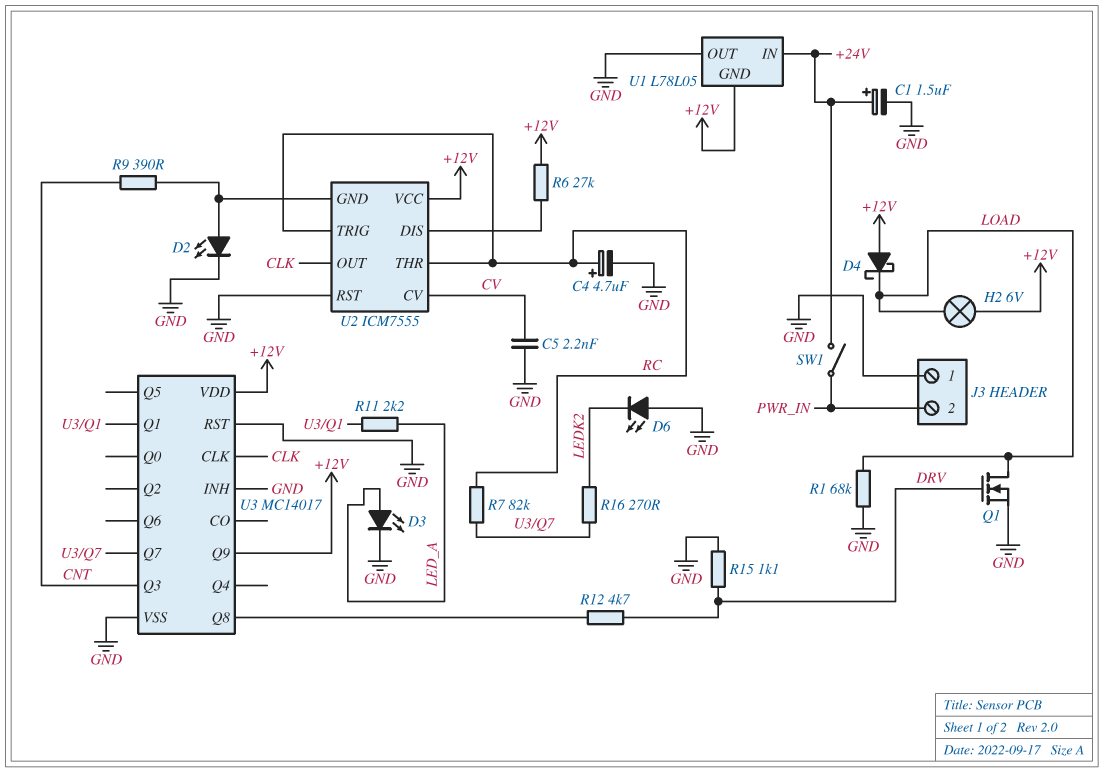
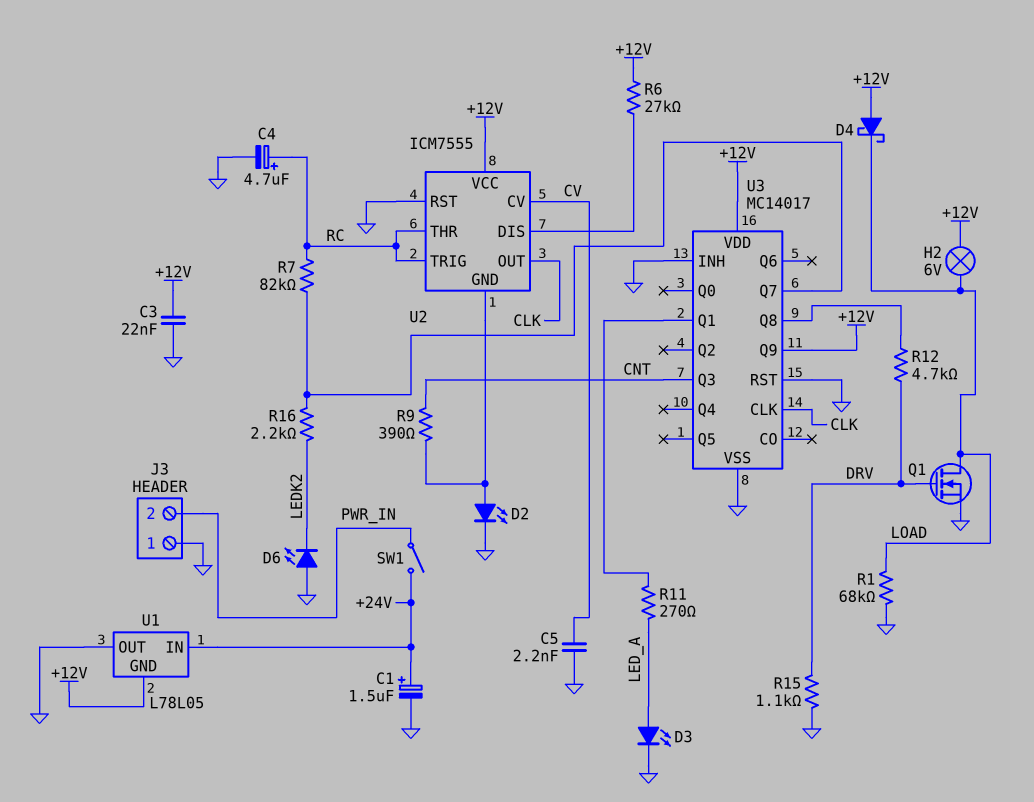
C3: none -> 22nF (+12V, GND)
R11: 2.2k (LED_A, U3/Q1) -> 270 (LED_A, U3/Q1)
R16: 270 (LEDK2, U3/Q7) -> 2.2k (LEDK2, U3/Q7)

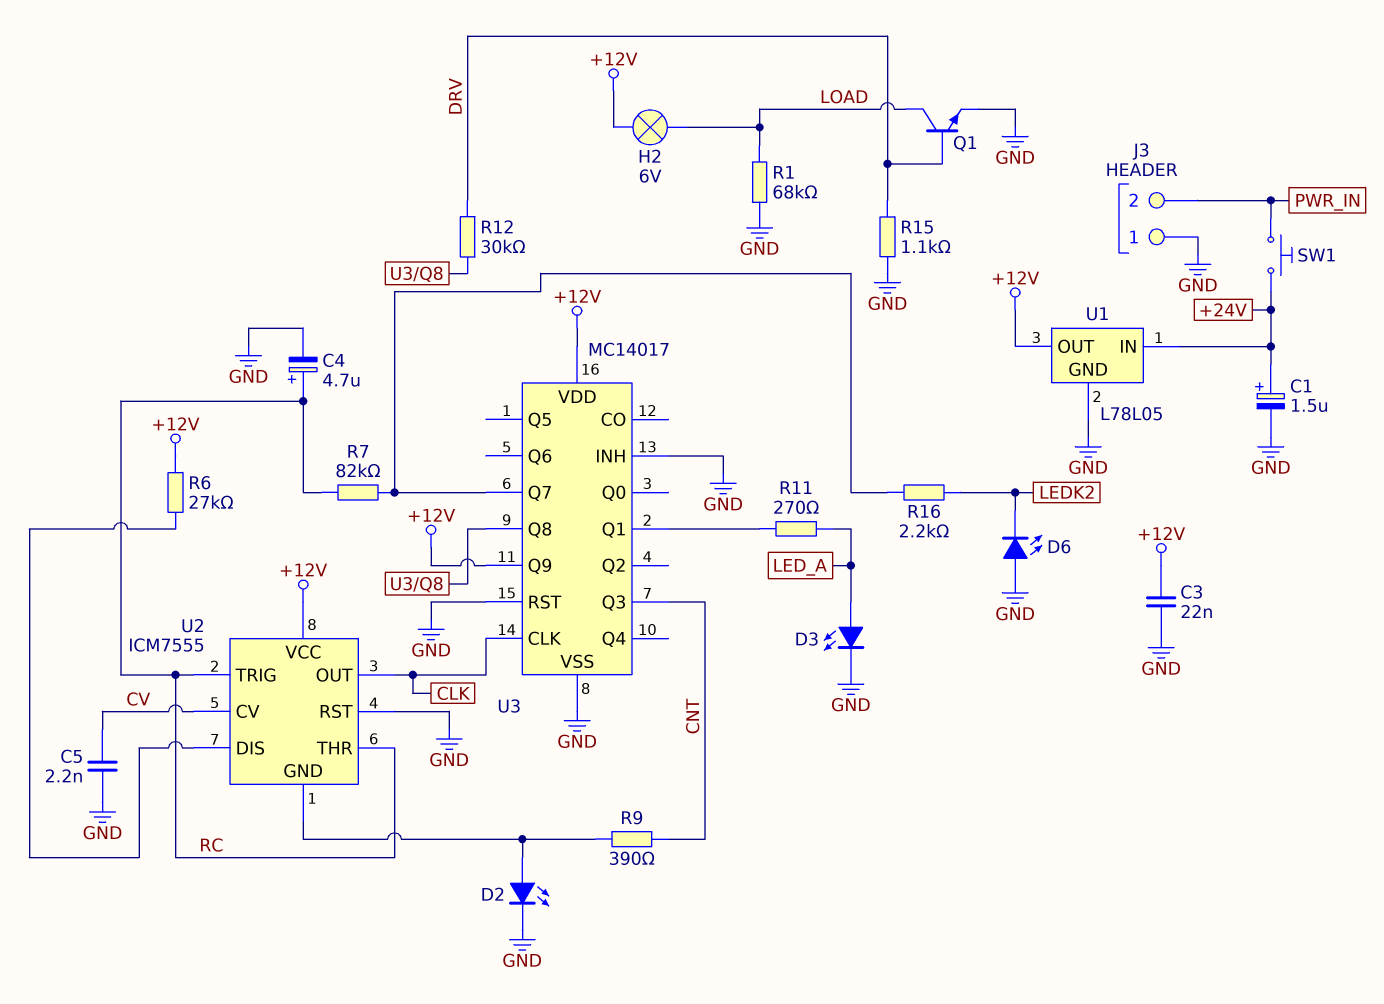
D4: schottky (A +12V, K LOAD) -> none
Q1: NMOS (G DRV, D LOAD, S GND) -> NPN (B DRV, C LOAD, E GND)
R12: 4.7k (DRV, U3/Q8) -> 30k (DRV, U3/Q8)
SW1: switch (+24V, PWR_IN) -> button (+24V, PWR_IN)
U1 pin GND: +12V -> GND
U1 pin OUT: GND -> +12V

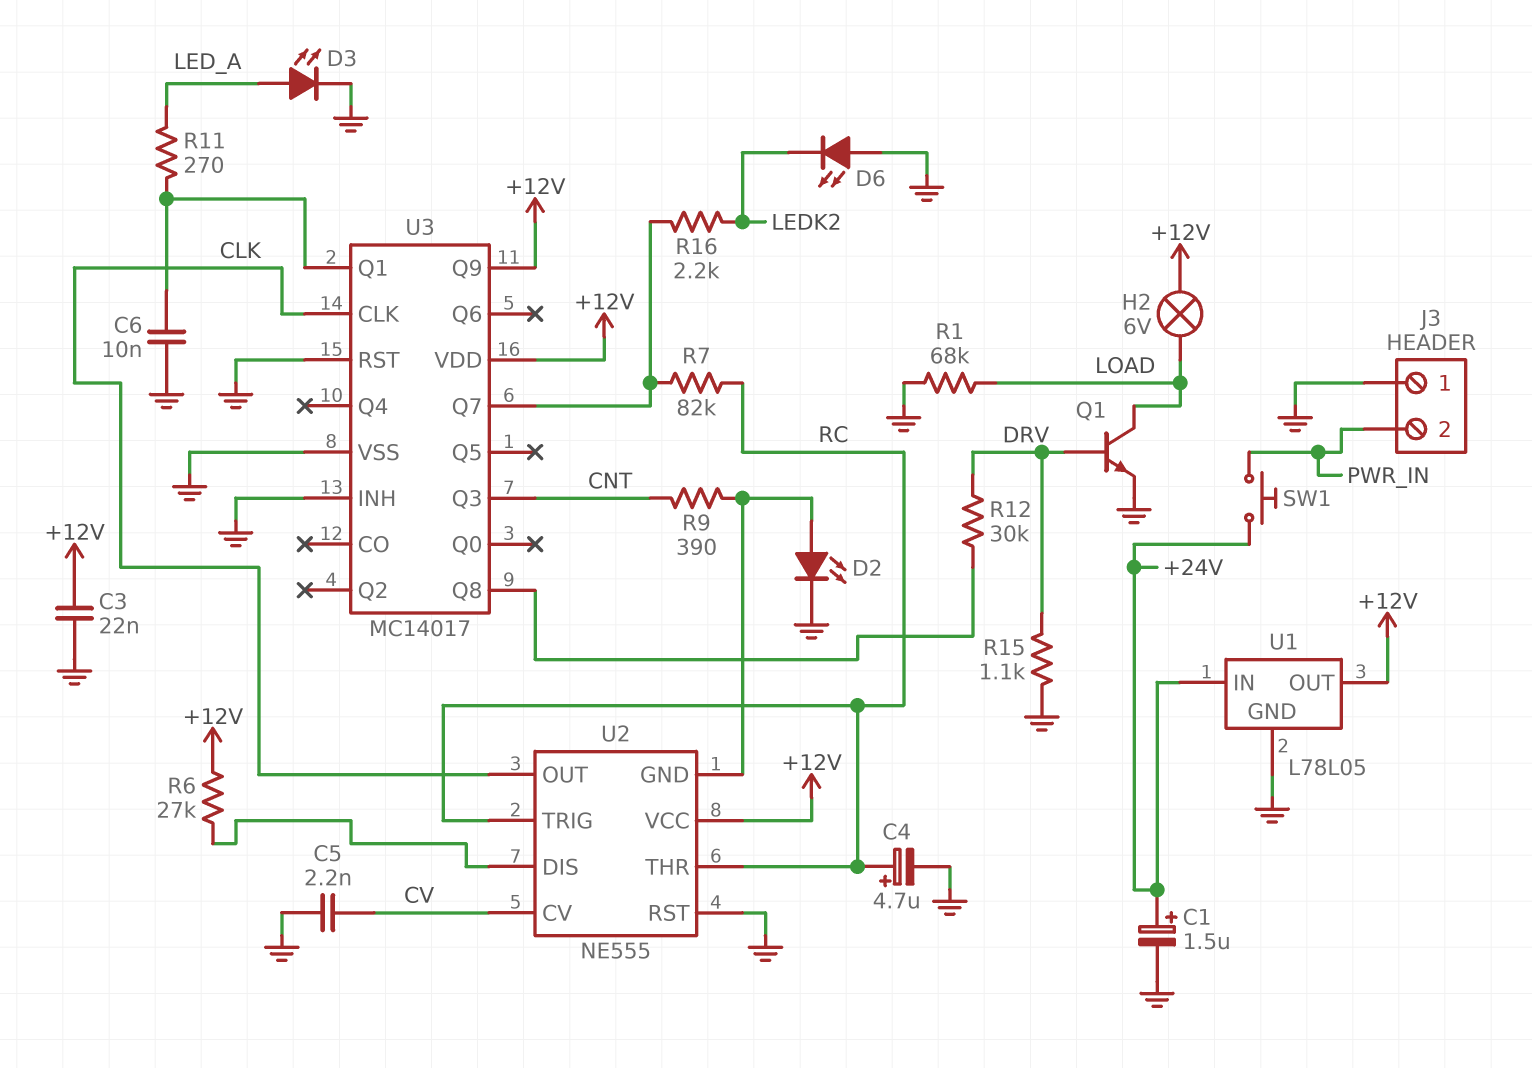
C6: none -> 10nF (GND, U3/Q1)
U2: ICM7555 -> NE555

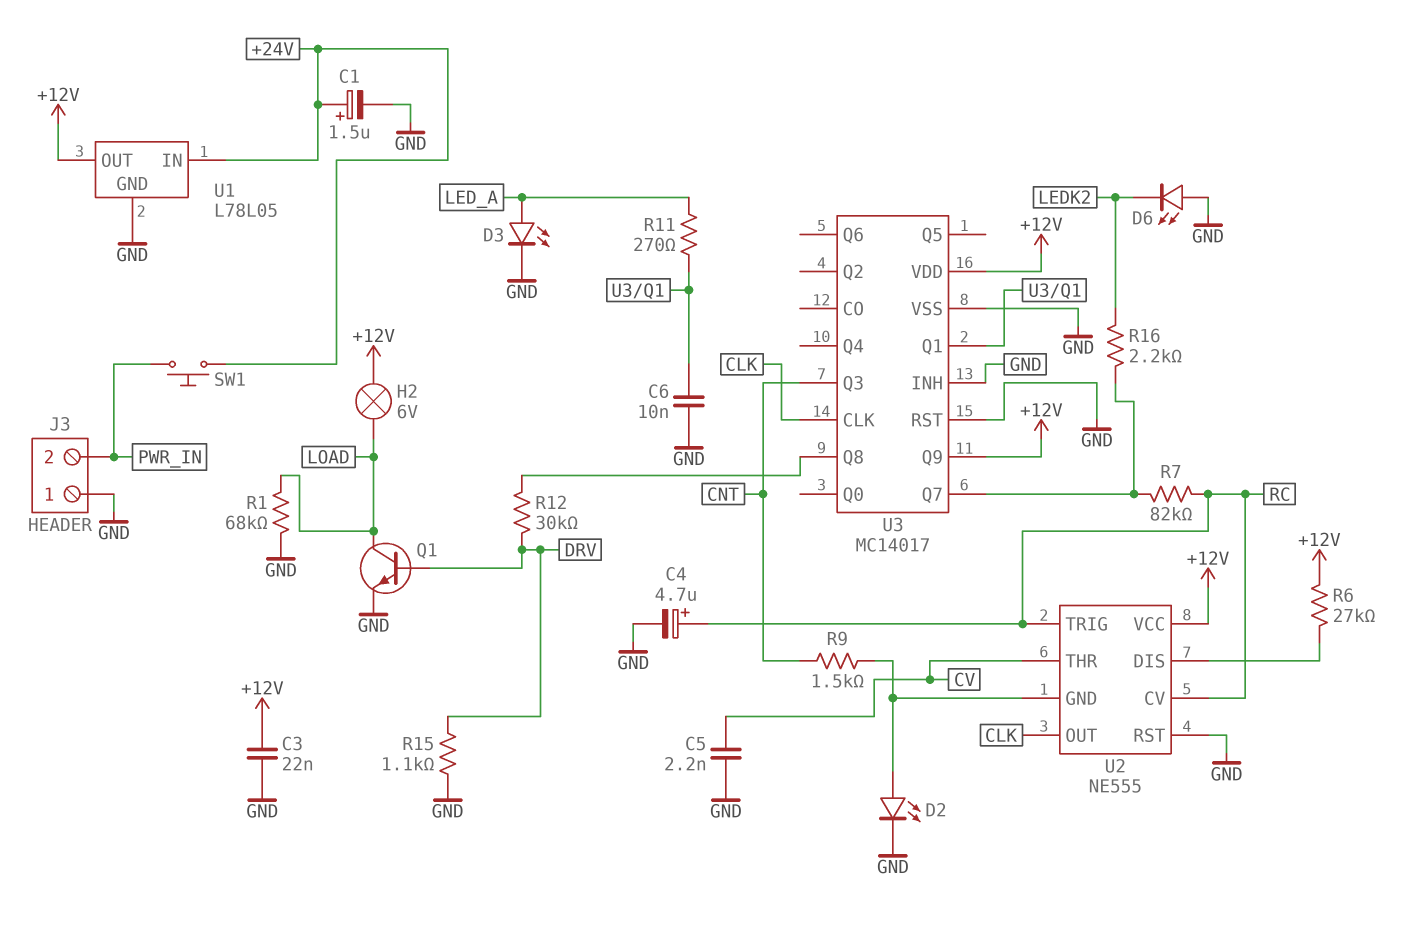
R9: 390 (CNT, U2/GND) -> 1.5k (CNT, U2/GND)
U2 pin CV: CV -> RC
U2 pin THR: RC -> CV

